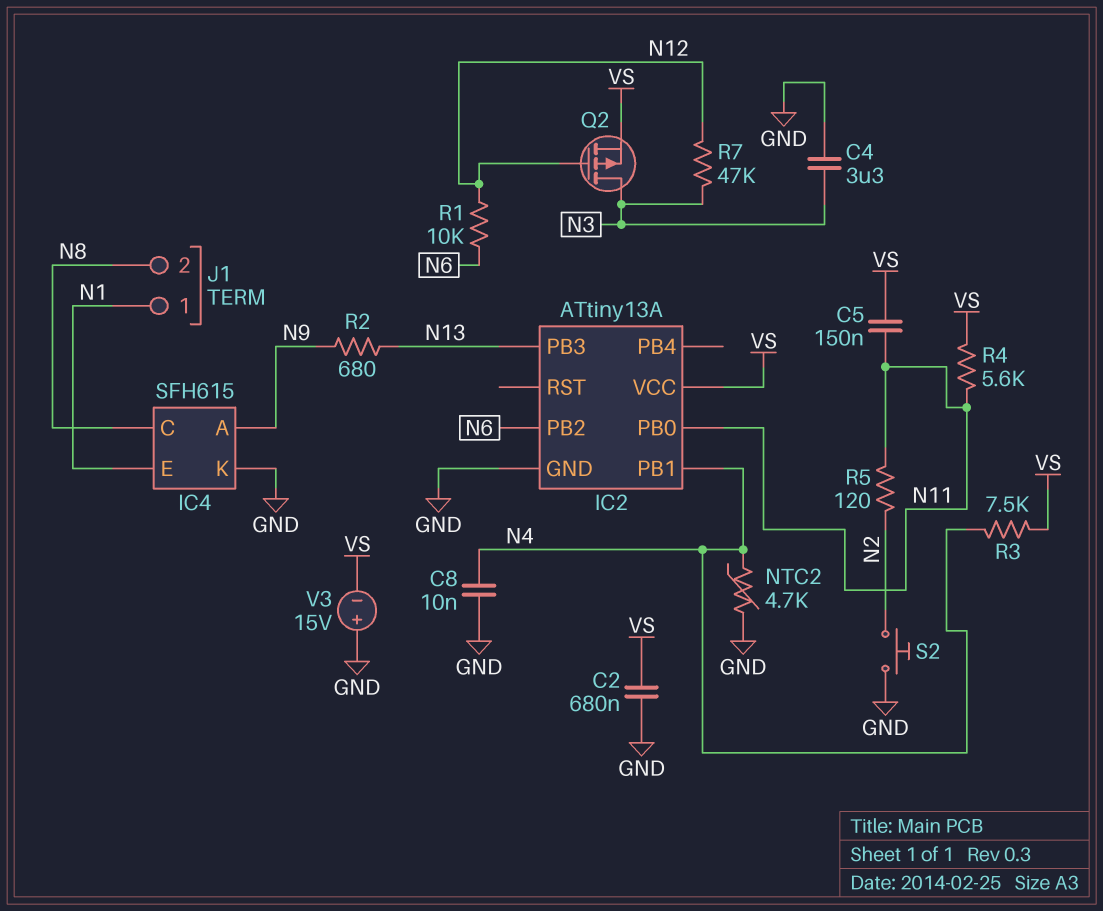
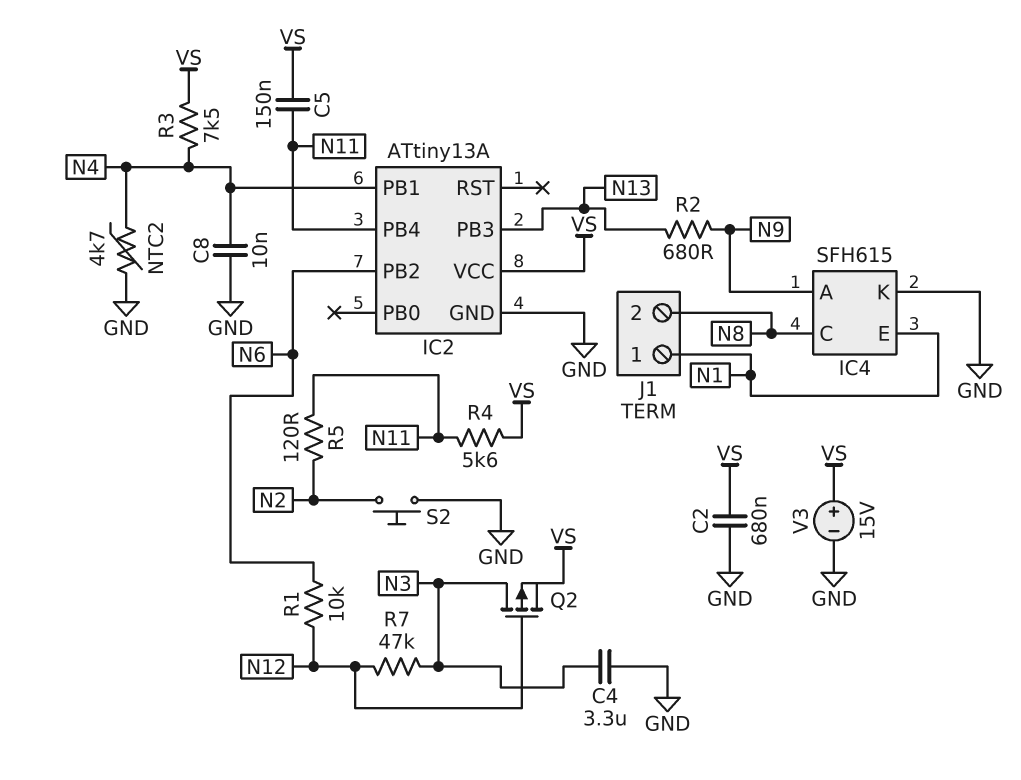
IC2 pin PB0: N11 -> none
IC2 pin PB4: none -> N11
V3: 15V (plus GND, minus VS) -> 15V (plus VS, minus GND)

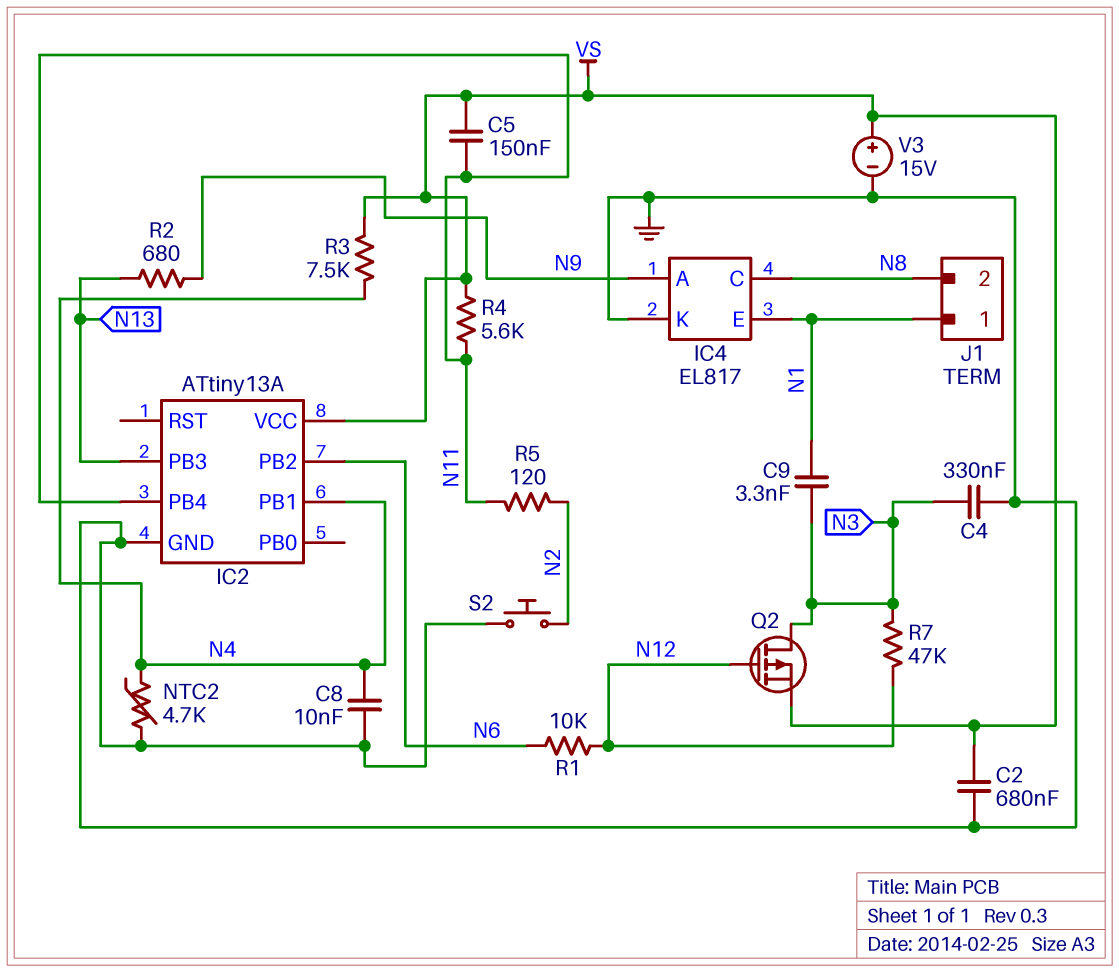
C4: 3.3uF (GND, N3) -> 330nF (GND, N3)
C9: none -> 3.3nF (N1, N3)
IC4: SFH615 -> EL817

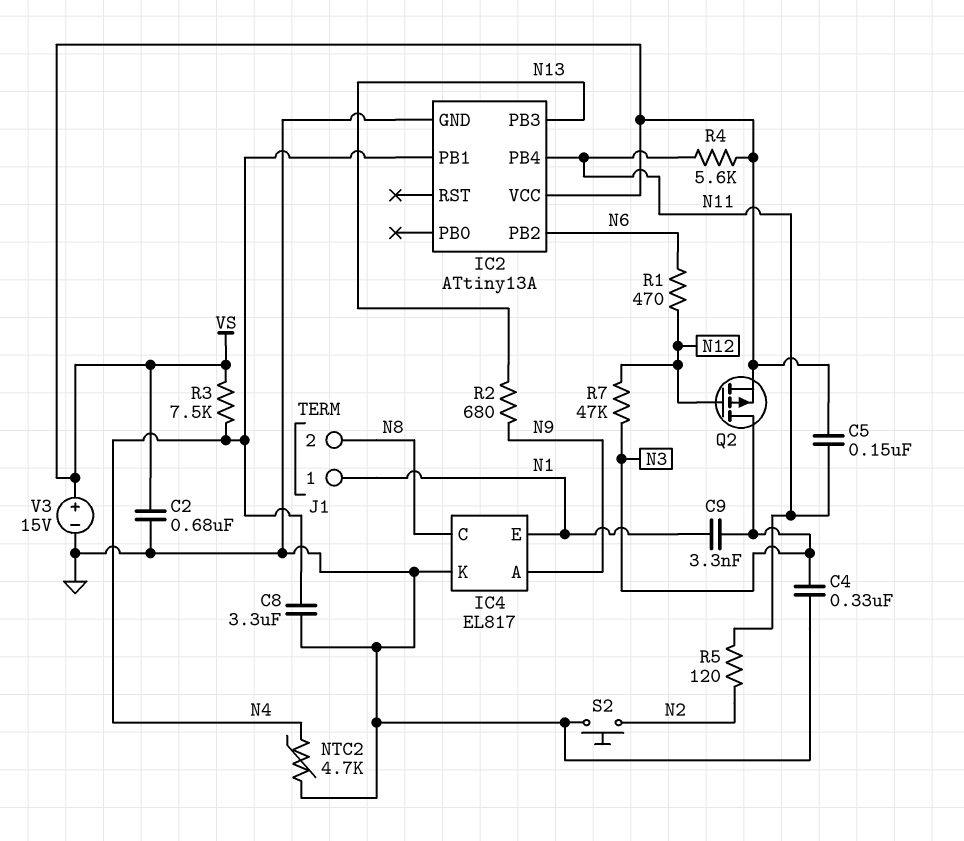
C8: 10nF (GND, N4) -> 3.3uF (GND, N4)
R1: 10k (N6, N12) -> 470 (N6, N12)

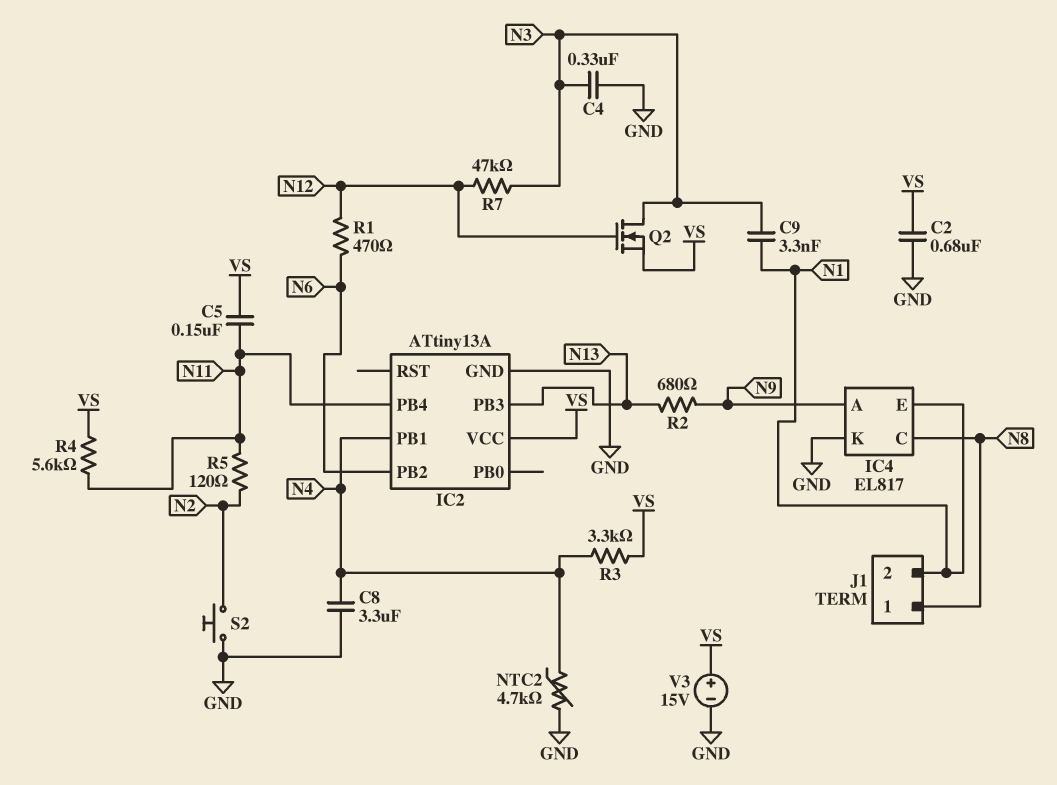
J1 pin 1: N1 -> N8
J1 pin 2: N8 -> N1
Q2: PMOS (G N12, D N3, S VS) -> NMOS (G N12, D N3, S VS)
R3: 7.5k (N4, VS) -> 3.3k (N4, VS)

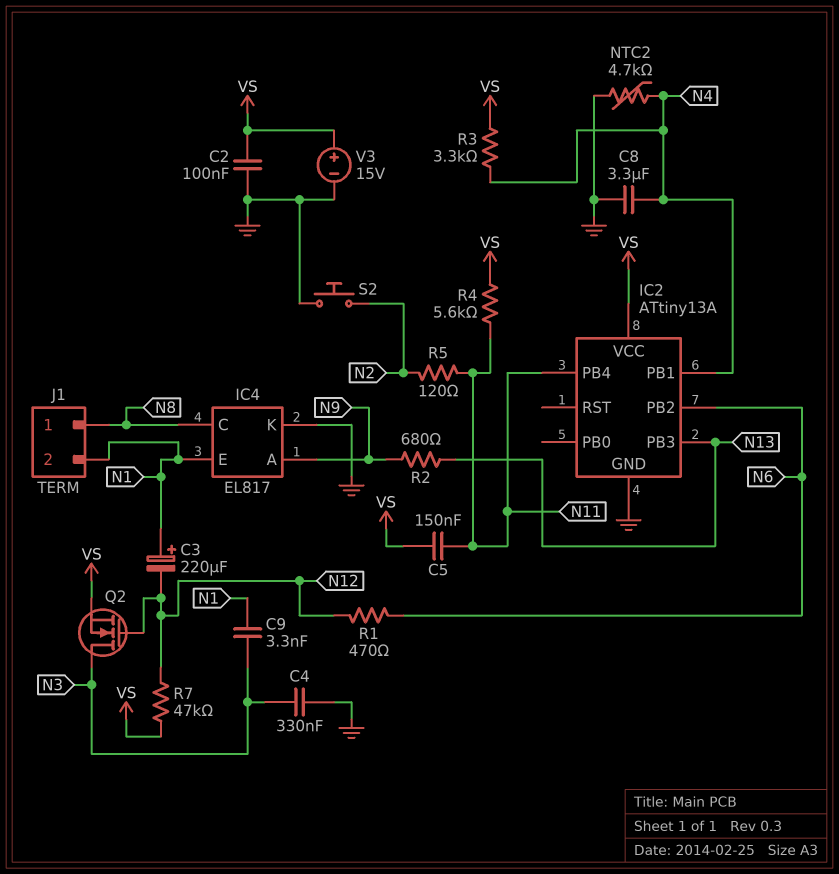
C2: 680nF (GND, VS) -> 100nF (GND, VS)
C3: none -> 220uF (plus N1, minus N12)
R7: 47k (N3, N12) -> 47k (N12, VS)

